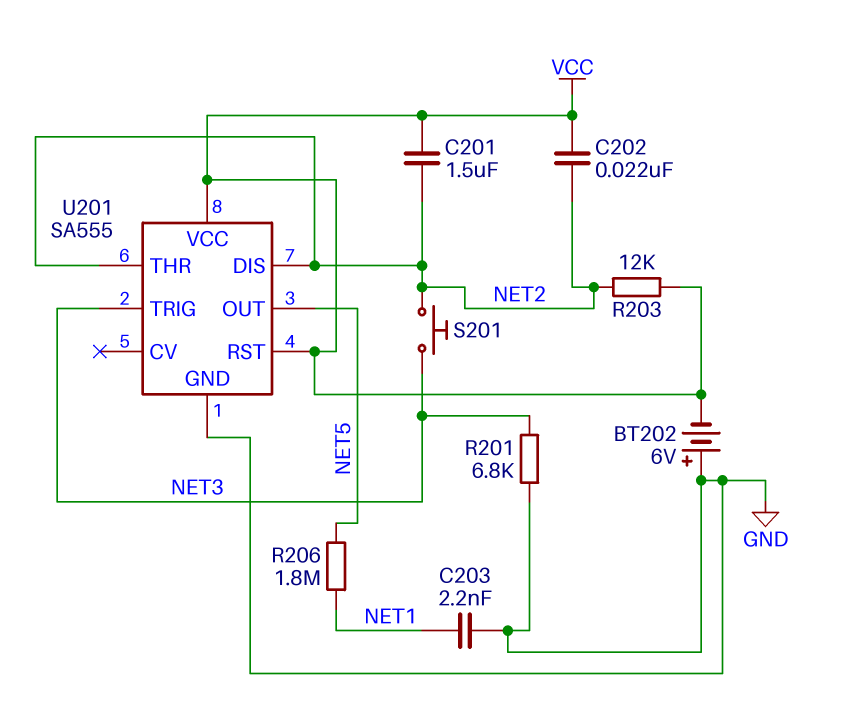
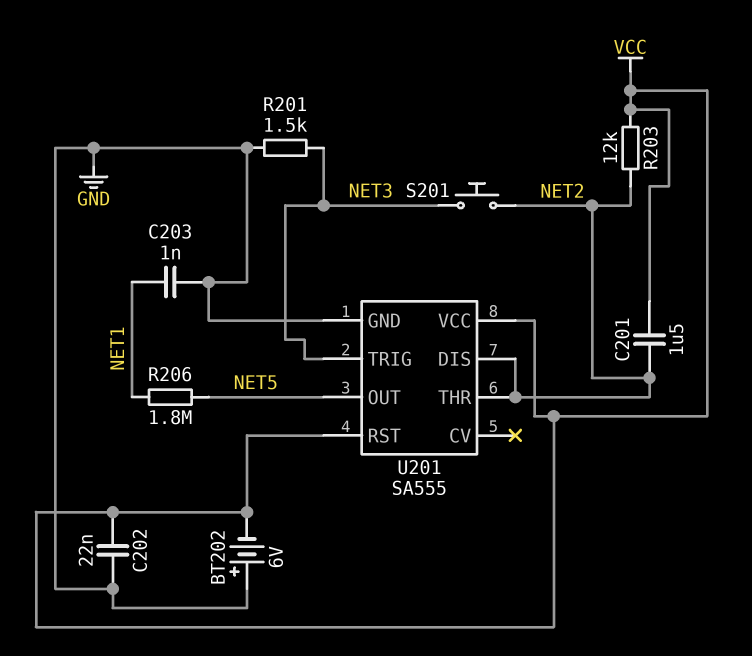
C202: 22nF (NET2, VCC) -> 22nF (GND, VCC)
C203: 2.2nF (GND, NET1) -> 1nF (GND, NET1)
R201: 6.8k (GND, NET3) -> 1.5k (GND, NET3)

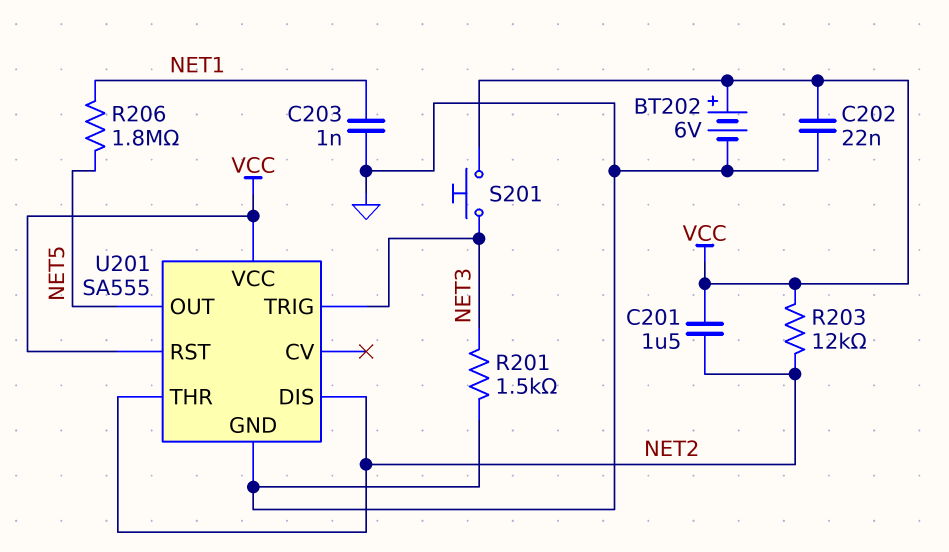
BT202: 6V (plus GND, minus VCC) -> 6V (plus VCC, minus GND)
S201: button (NET2, NET3) -> button (NET3, VCC)

